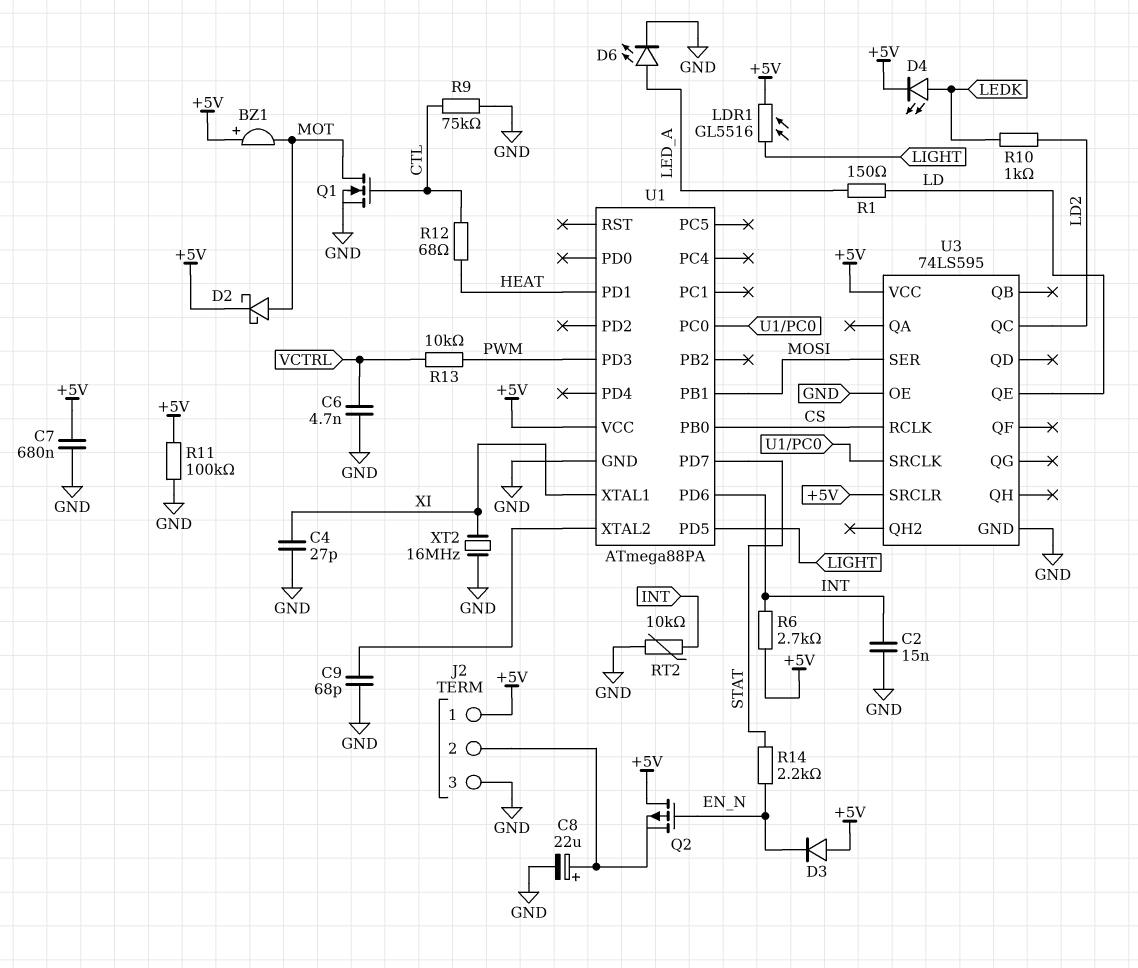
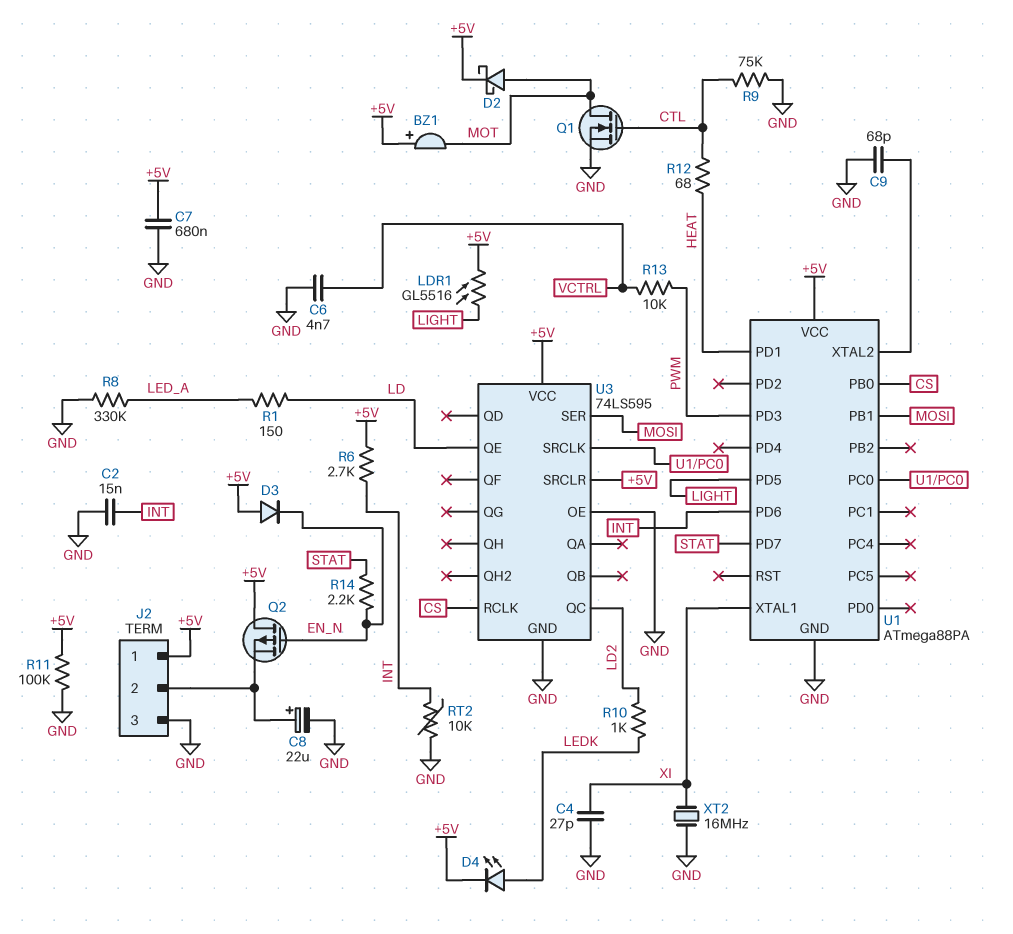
D6: LED (A LED_A, K GND) -> none
R8: none -> 330k (GND, LED_A)

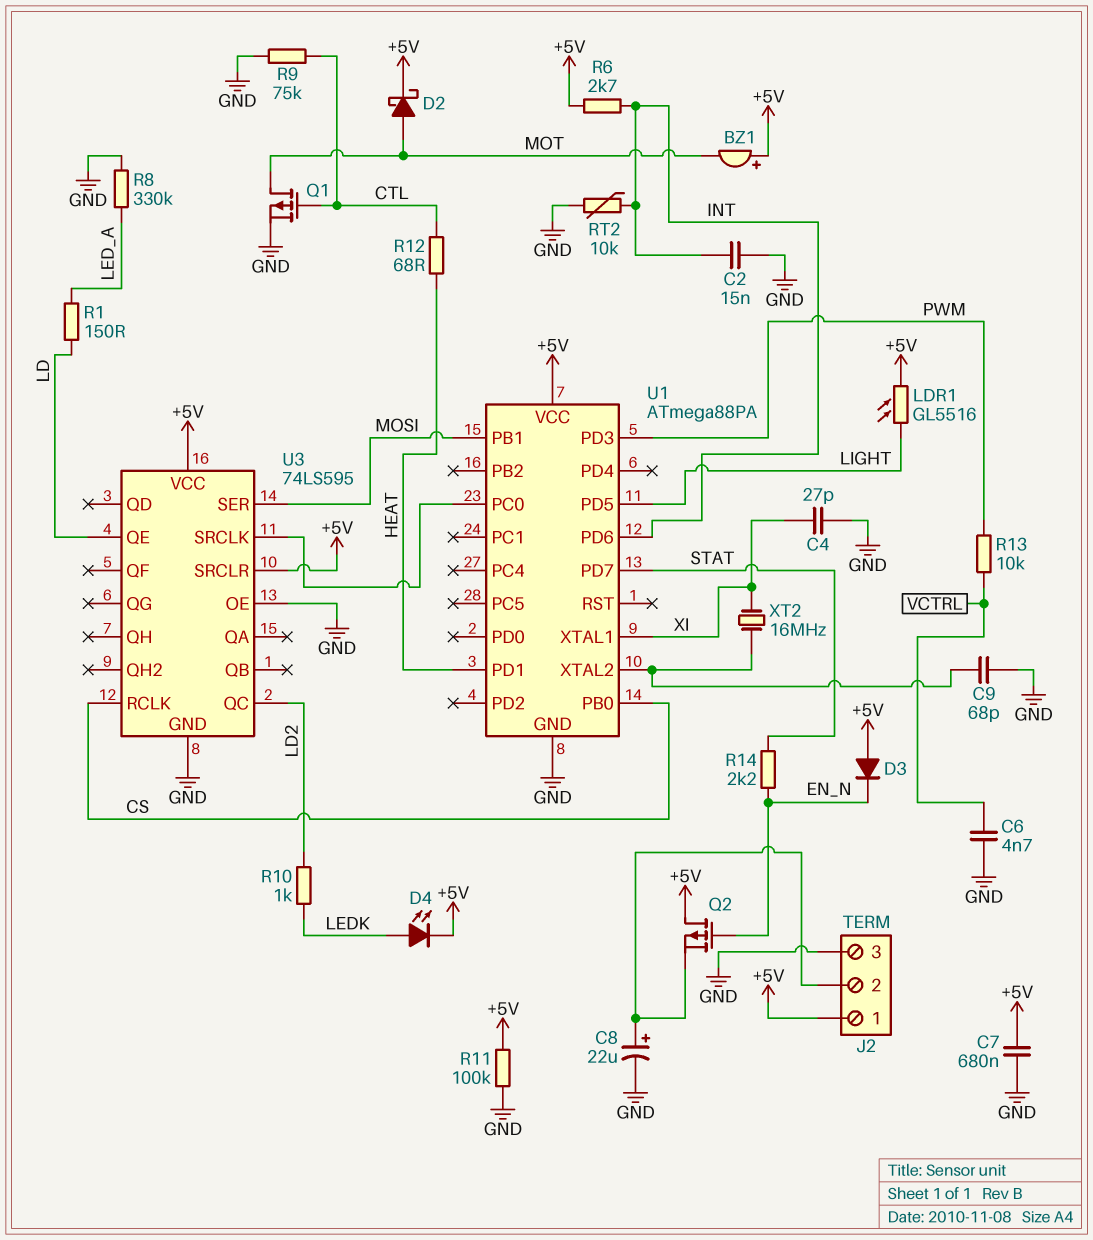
Q1: NMOS (G CTL, D MOT, S GND) -> PMOS (G CTL, D MOT, S GND)
XT2: 16MHz (GND, XI) -> 16MHz (U1/XTAL2, XI)

